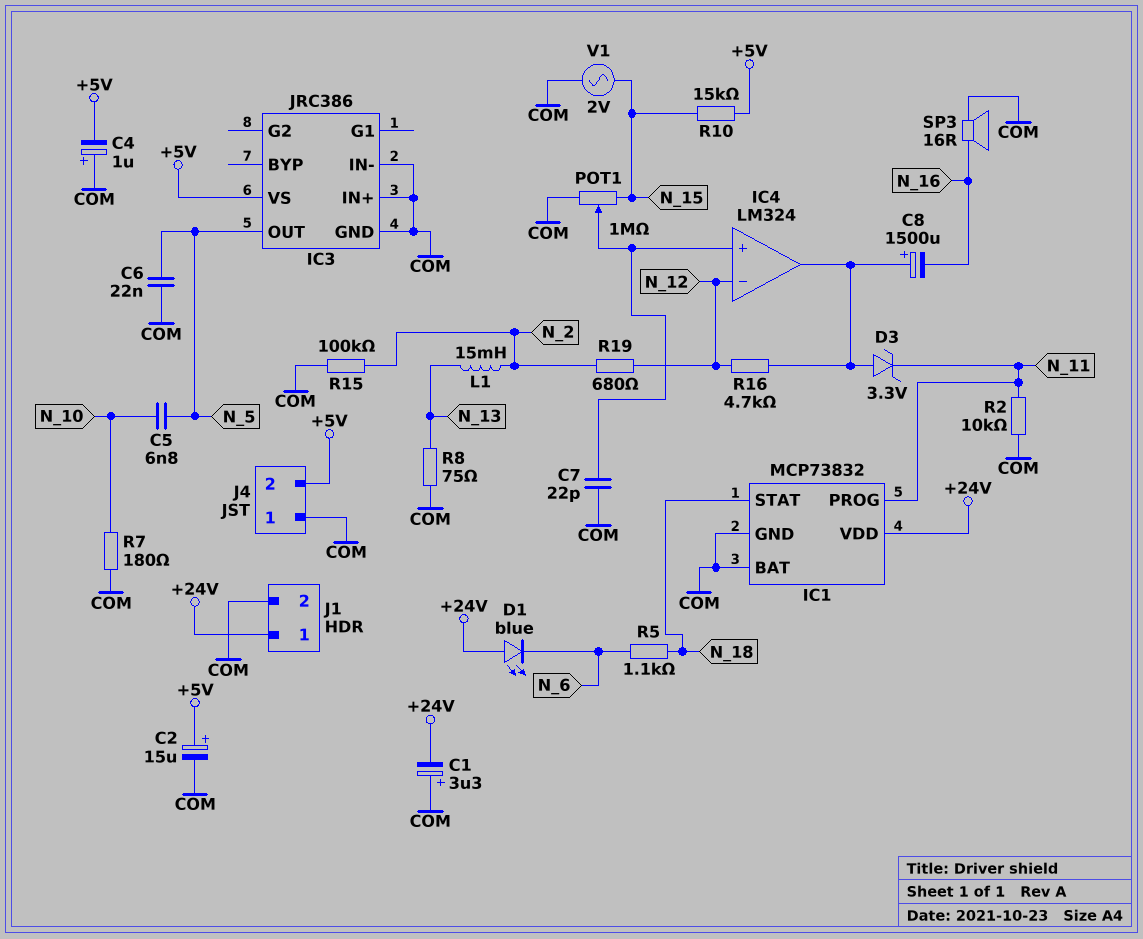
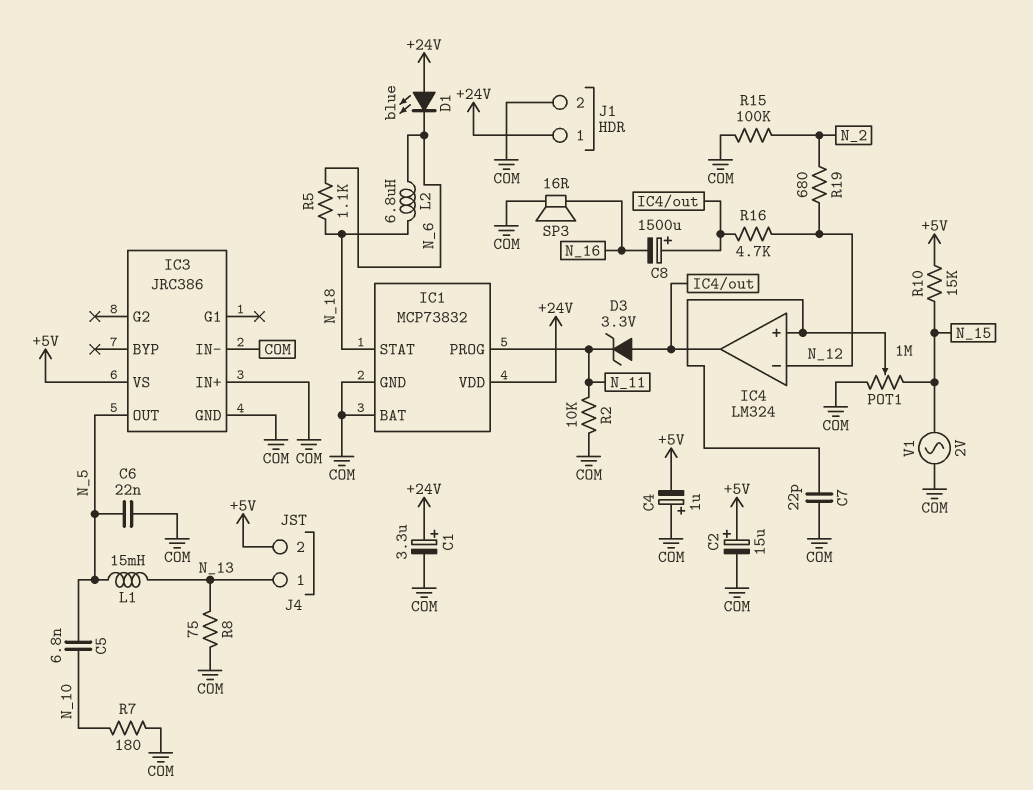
C1: 3.3uF (plus COM, minus +24V) -> 3.3uF (plus +24V, minus COM)
J4 pin 1: COM -> N_13
L1: 15mH (N_2, N_13) -> 15mH (N_5, N_13)
L2: none -> 6.8uH (N_6, N_18)

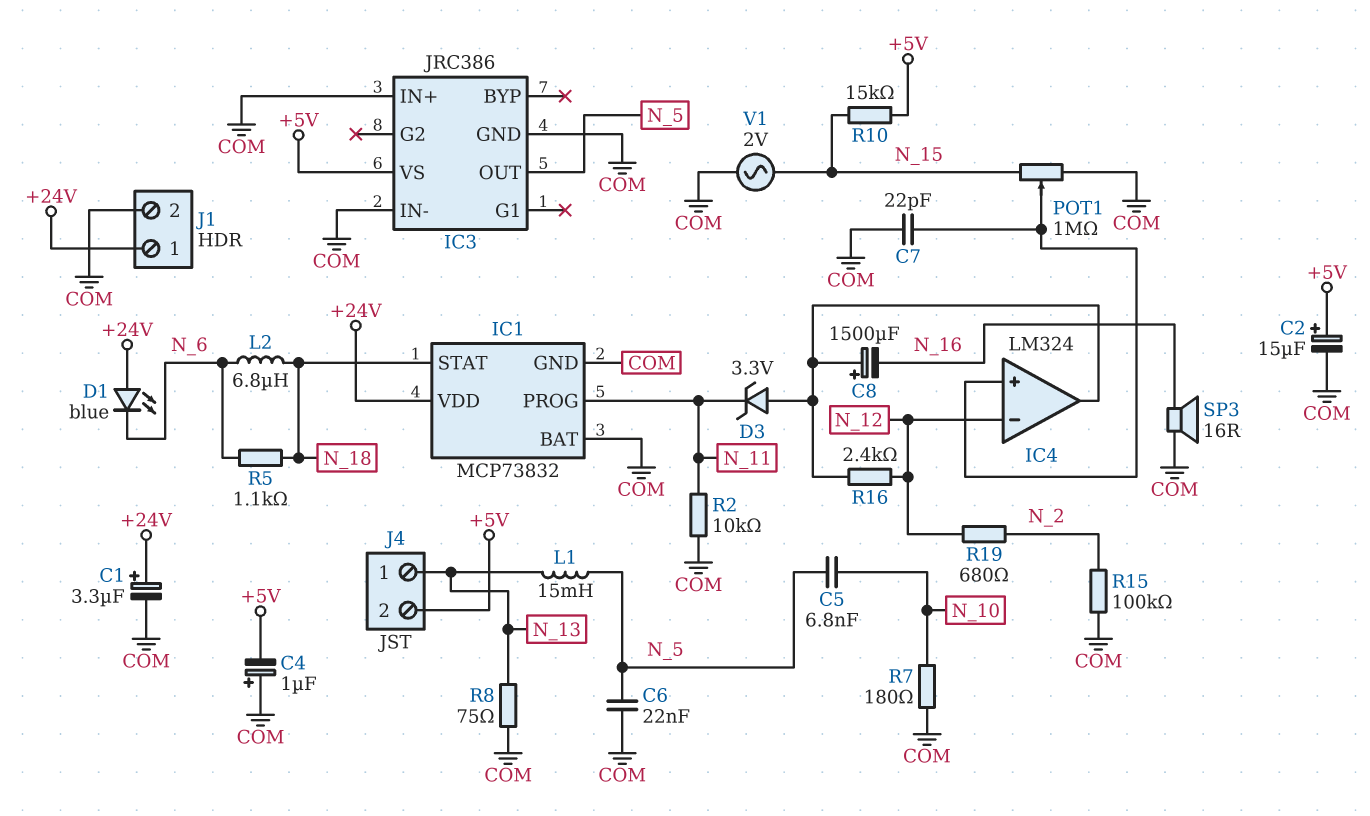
R16: 4.7k (IC4/out, N_12) -> 2.4k (IC4/out, N_12)

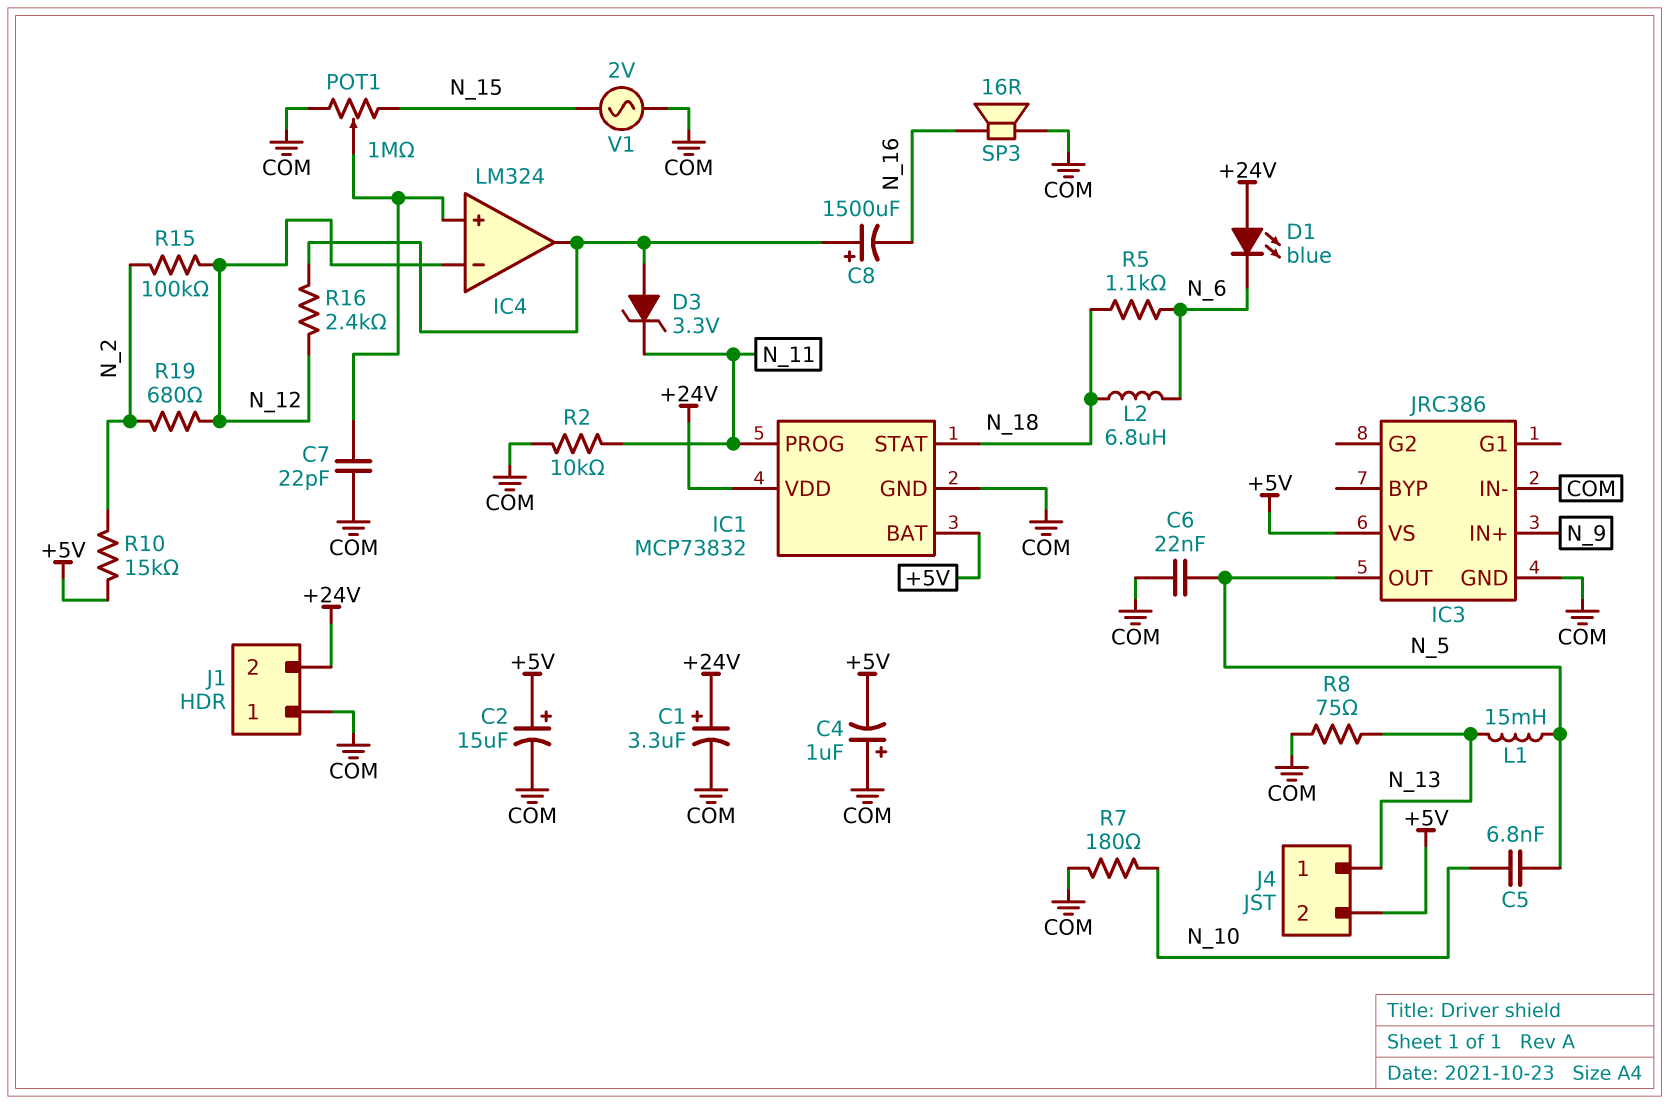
IC1 pin BAT: COM -> +5V
IC3 pin IN+: COM -> N_9
J1 pin 1: +24V -> COM
J1 pin 2: COM -> +24V
R10: 15k (+5V, N_15) -> 15k (+5V, N_2)
R15: 100k (COM, N_2) -> 100k (N_2, N_12)

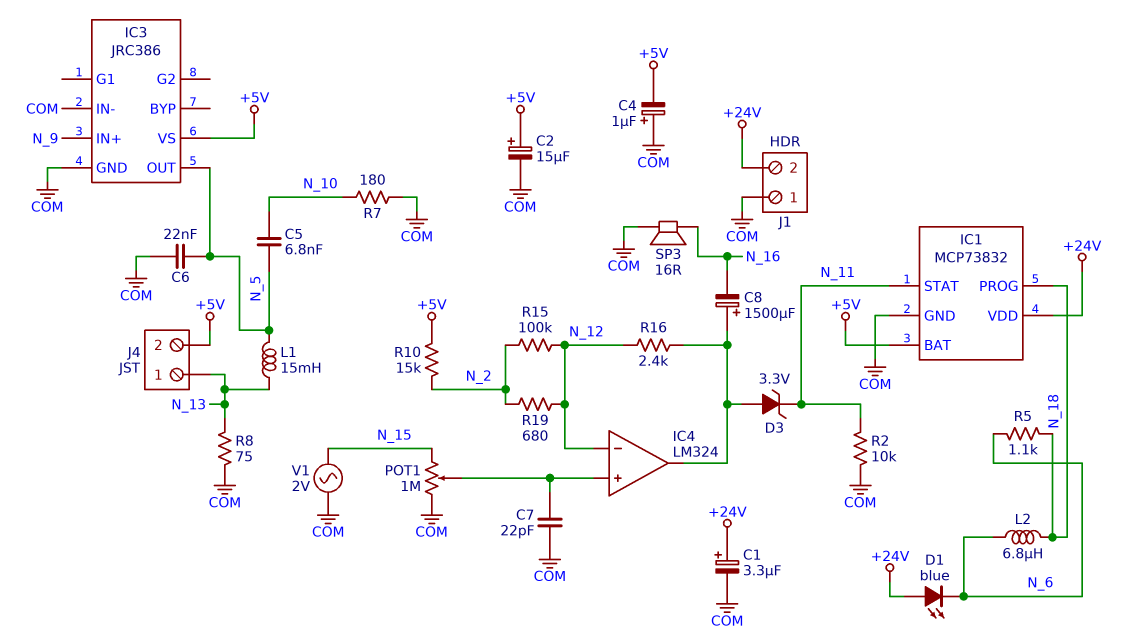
IC1 pin PROG: N_11 -> N_18
IC1 pin STAT: N_18 -> N_11

